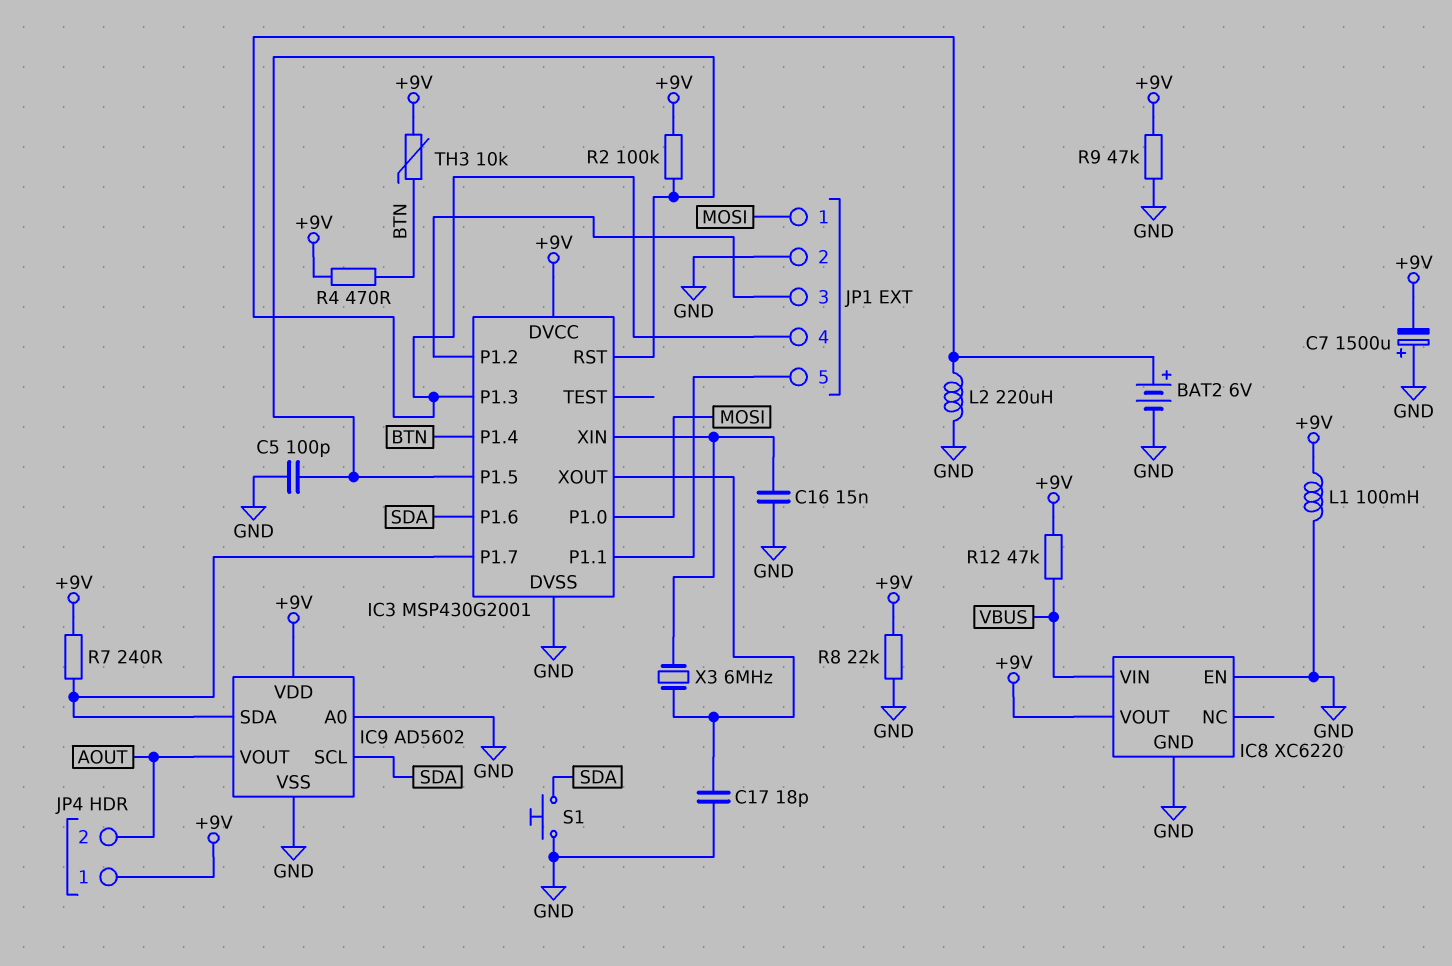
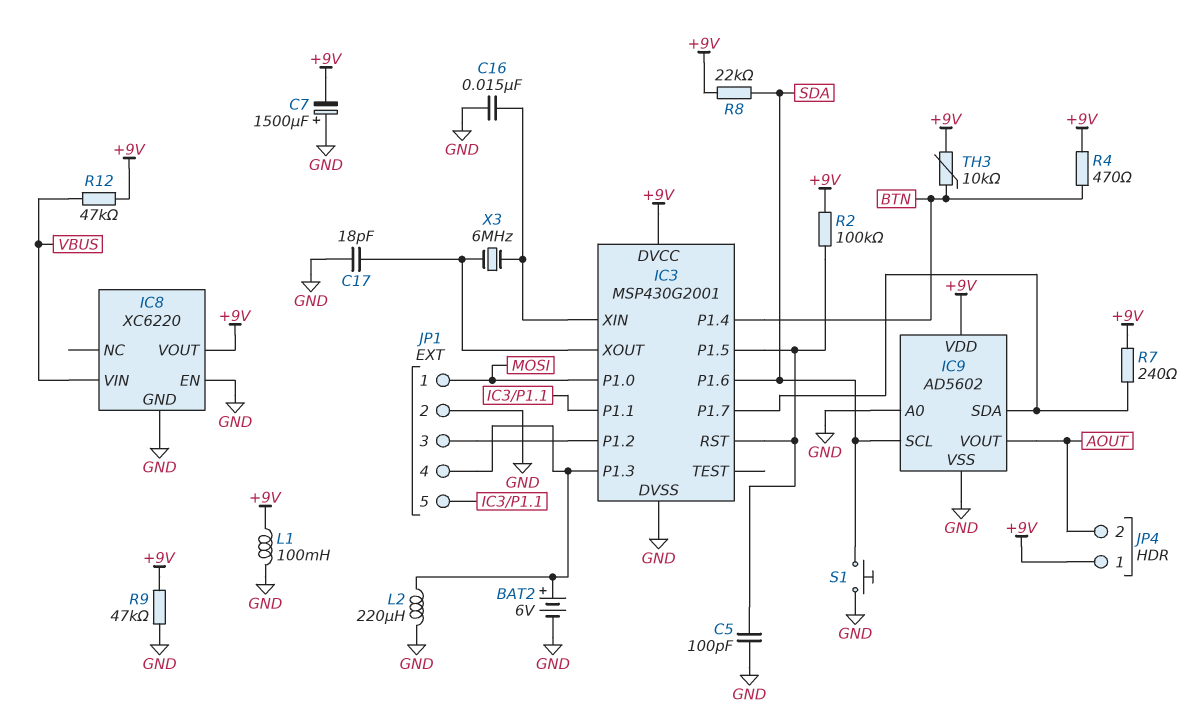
R8: 22k (+9V, GND) -> 22k (+9V, SDA)

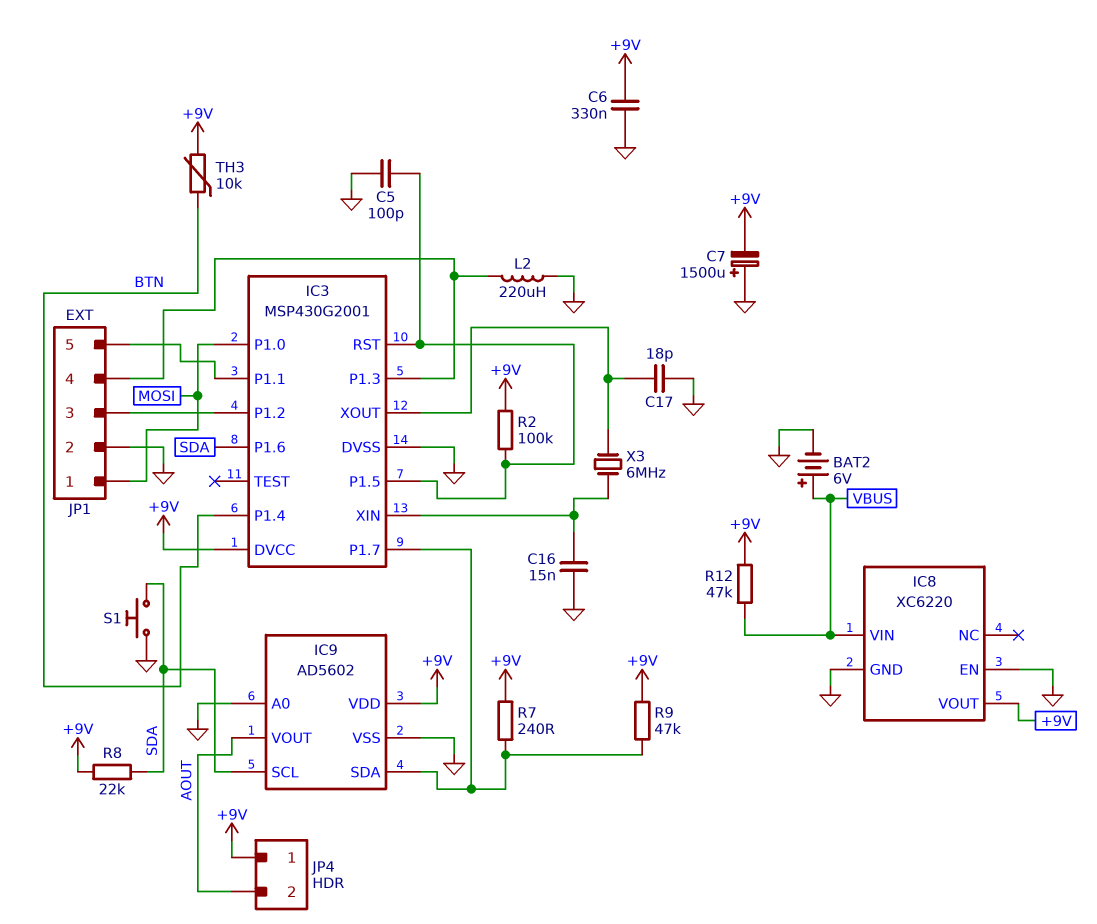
BAT2: 6V (plus IC3/P1.3, minus GND) -> 6V (plus VBUS, minus GND)
C6: none -> 330nF (+9V, GND)
L1: 100mH (+9V, GND) -> none
R4: 470 (+9V, BTN) -> none
R9: 47k (+9V, GND) -> 47k (+9V, IC3/P1.7)

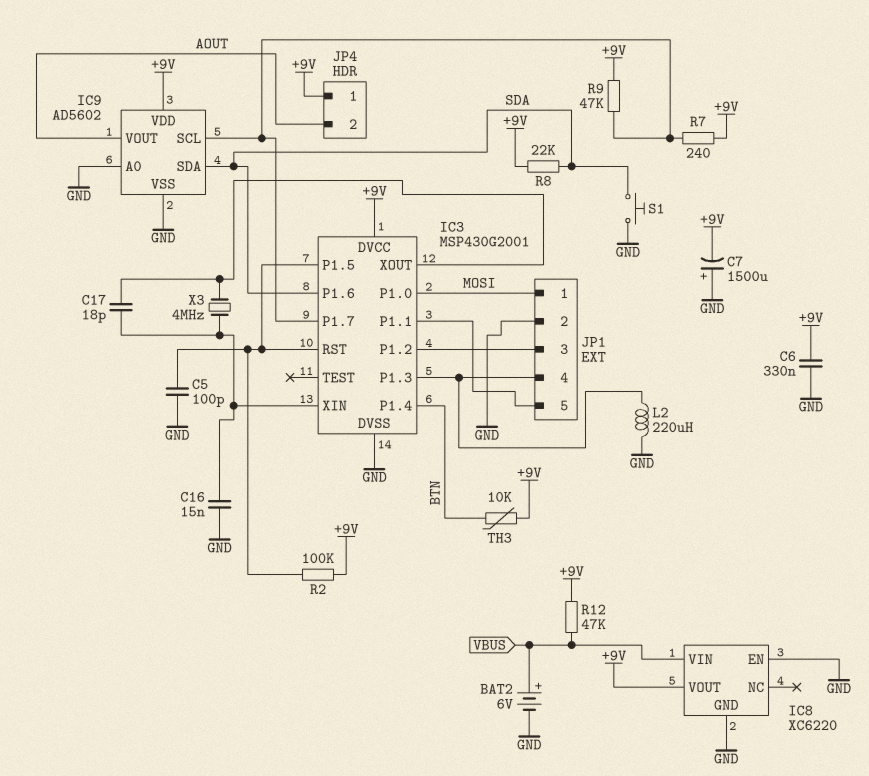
C17: 18pF (GND, IC3/XOUT) -> 18pF (IC3/XIN, IC3/XOUT)
IC9 pin SCL: SDA -> IC3/P1.7
IC9 pin SDA: IC3/P1.7 -> SDA
X3: 6MHz (IC3/XIN, IC3/XOUT) -> 4MHz (IC3/XIN, IC3/XOUT)

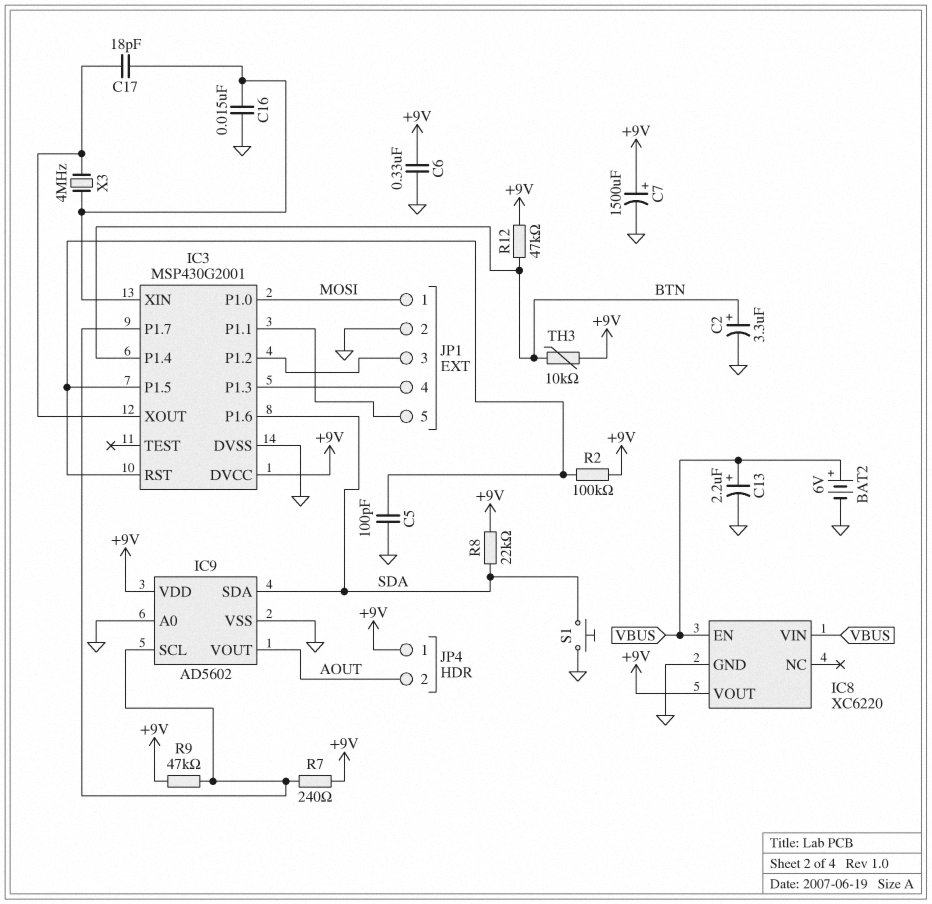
C2: none -> 3.3uF (plus BTN, minus GND)
C7: 1500uF (plus GND, minus +9V) -> 1500uF (plus +9V, minus GND)
C13: none -> 2.2uF (plus VBUS, minus GND)
IC8 pin EN: GND -> VBUS
L2: 220uH (GND, IC3/P1.3) -> none
R12: 47k (+9V, VBUS) -> 47k (+9V, BTN)

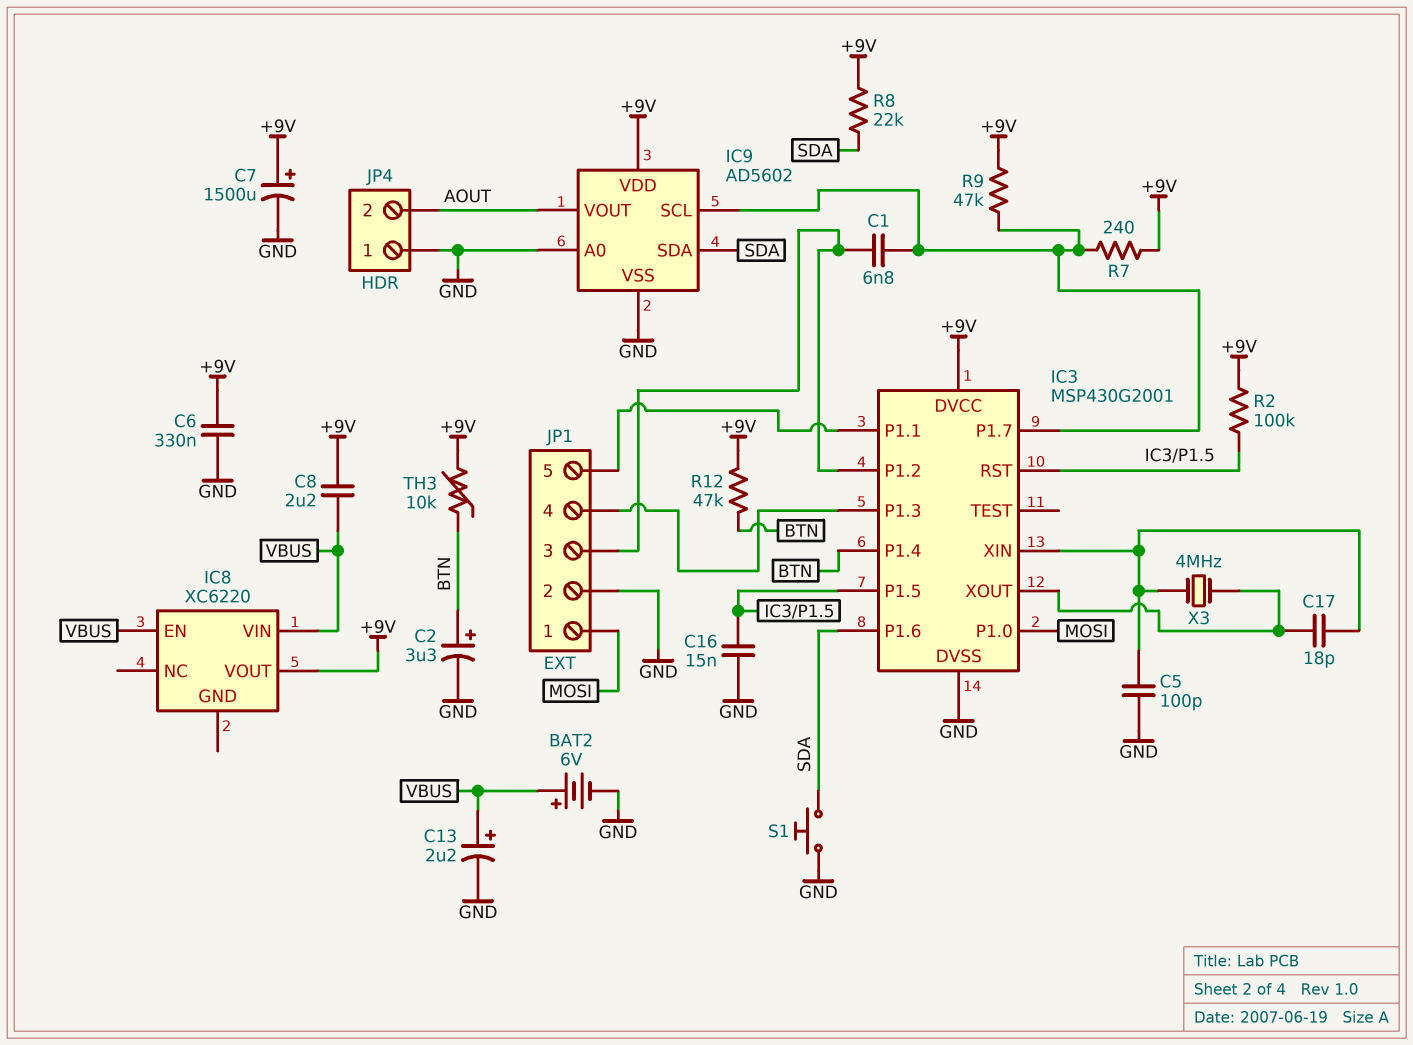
C1: none -> 6.8nF (IC3/P1.2, IC3/P1.7)
C5: 100pF (GND, IC3/P1.5) -> 100pF (GND, IC3/XIN)
C8: none -> 2.2uF (+9V, VBUS)
C16: 15nF (GND, IC3/XIN) -> 15nF (GND, IC3/P1.5)
IC8 pin GND: GND -> none
JP4 pin 1: +9V -> GND

